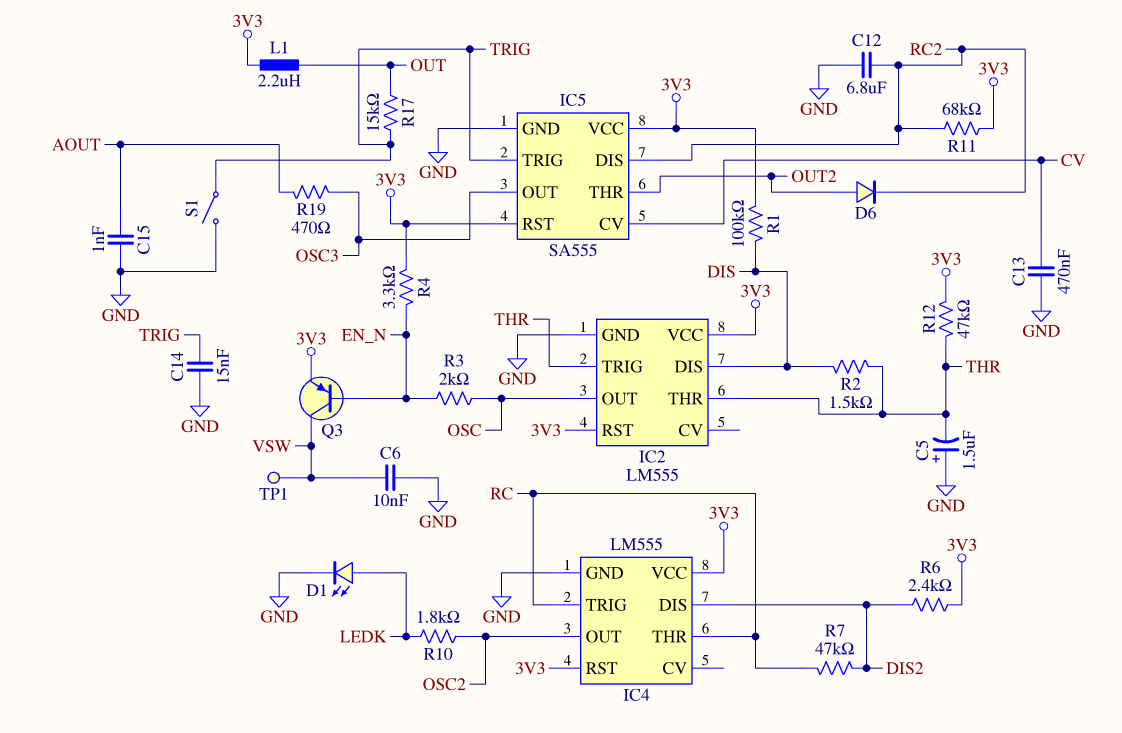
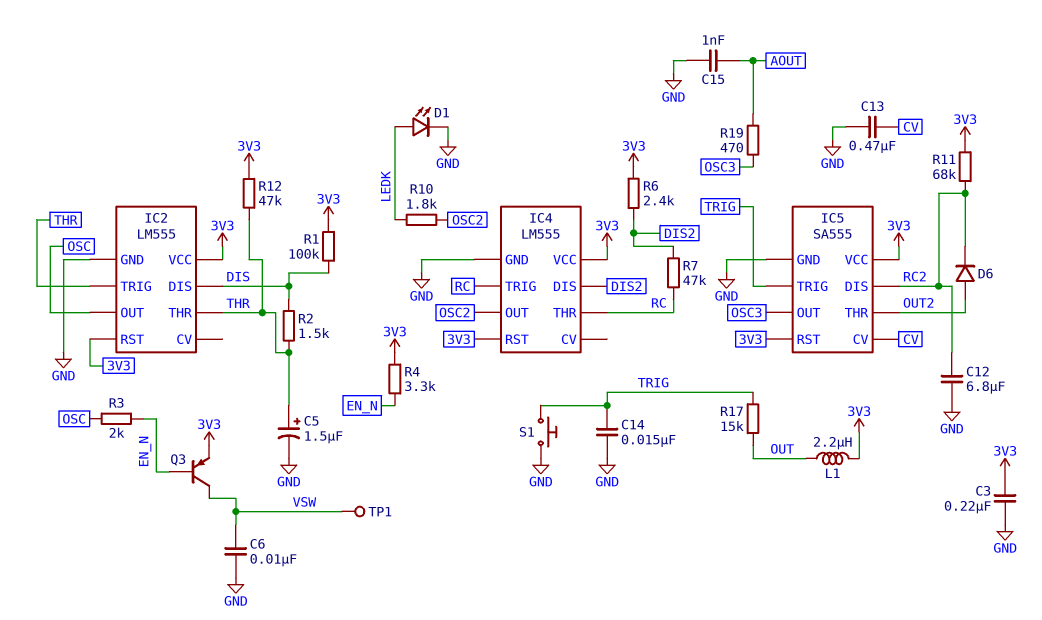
C3: none -> 220nF (3V3, GND)
C5: 1.5uF (plus GND, minus THR) -> 1.5uF (plus THR, minus GND)
S1: switch (GND, TRIG) -> button (GND, TRIG)

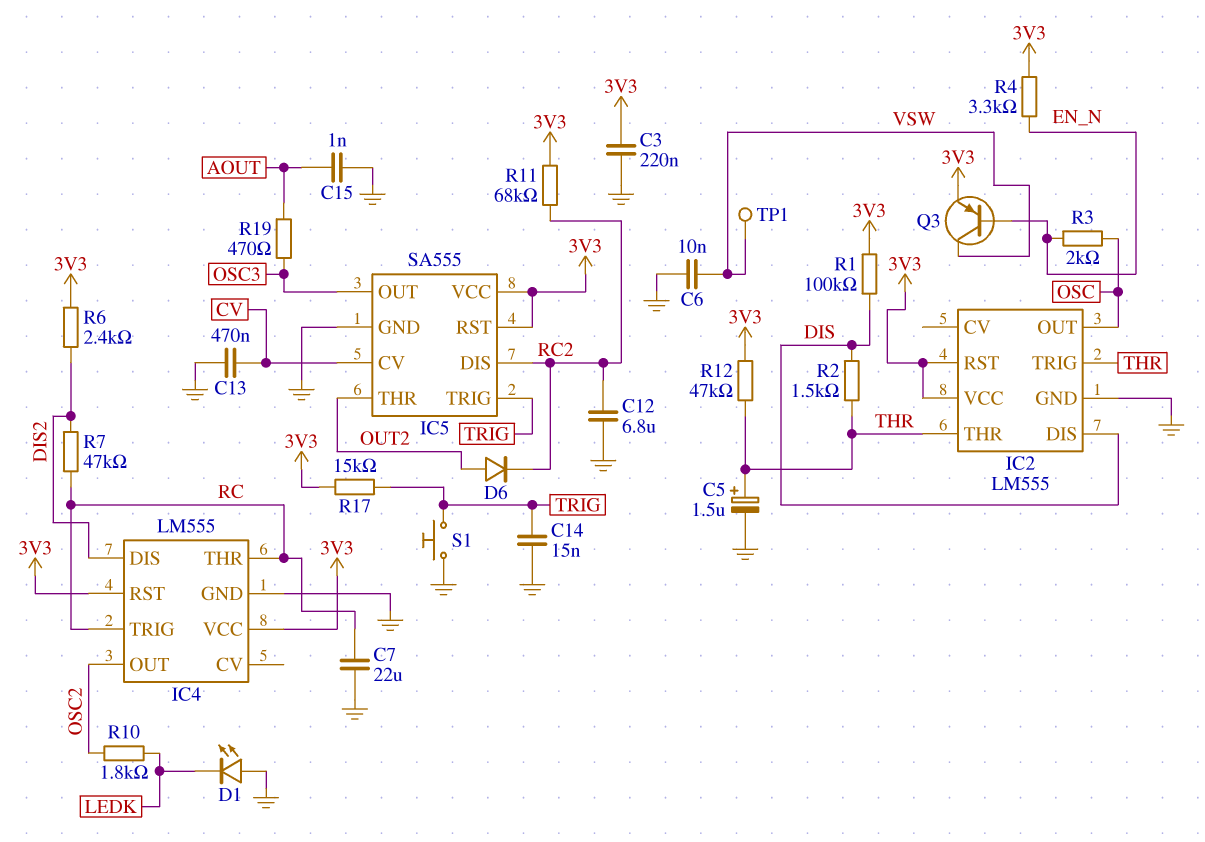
C7: none -> 22uF (GND, RC)
D1: LED (A LEDK, K GND) -> LED (A GND, K LEDK)
L1: 2.2uH (3V3, OUT) -> none
R17: 15k (OUT, TRIG) -> 15k (3V3, TRIG)

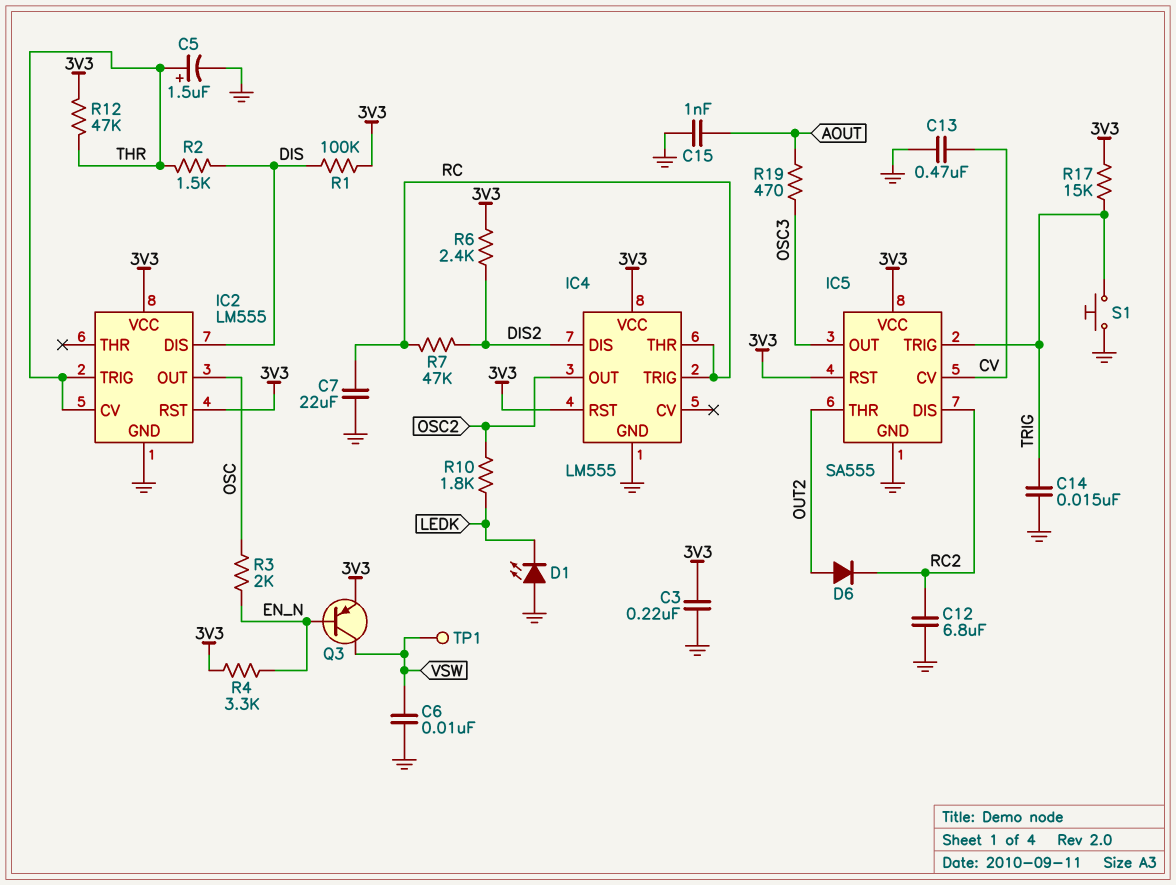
IC2 pin CV: none -> THR
IC2 pin THR: THR -> none
R11: 68k (3V3, RC2) -> none

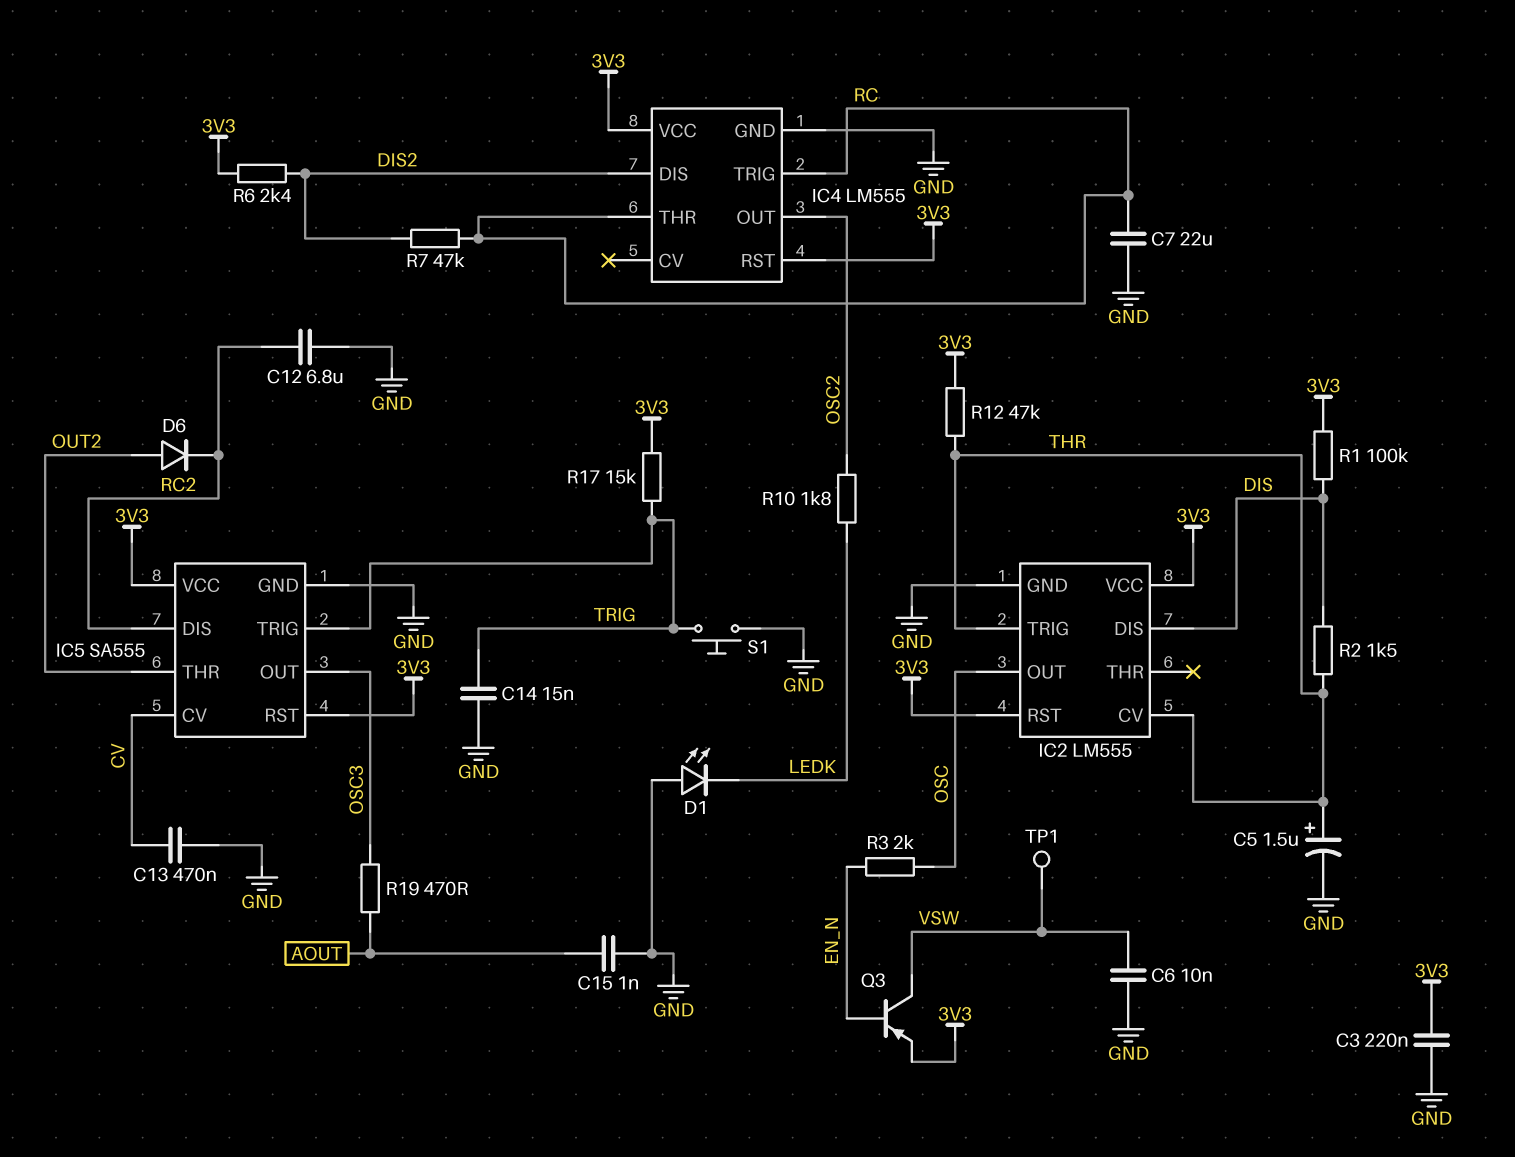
R4: 3.3k (3V3, EN_N) -> none

